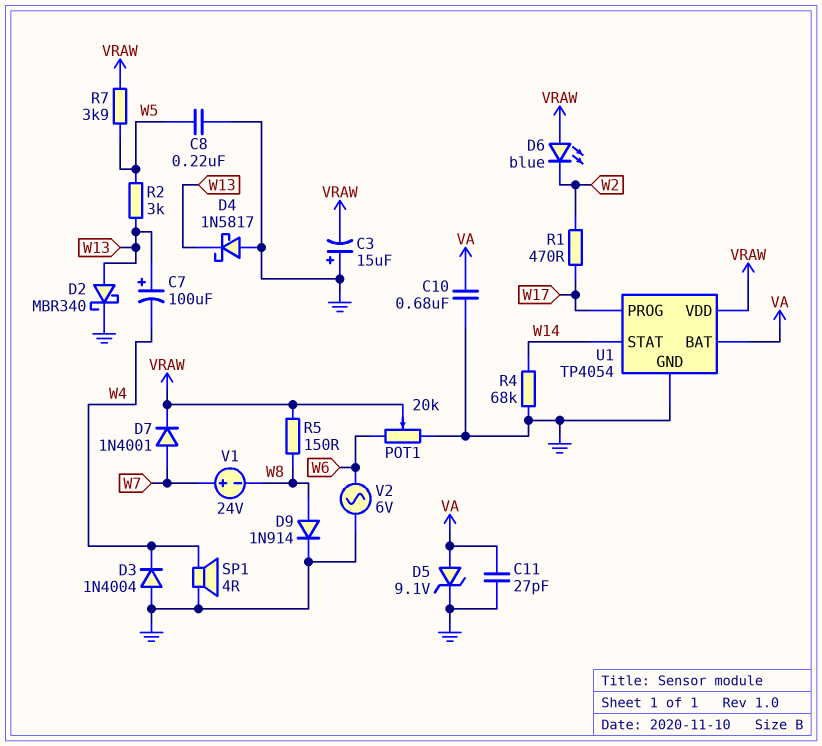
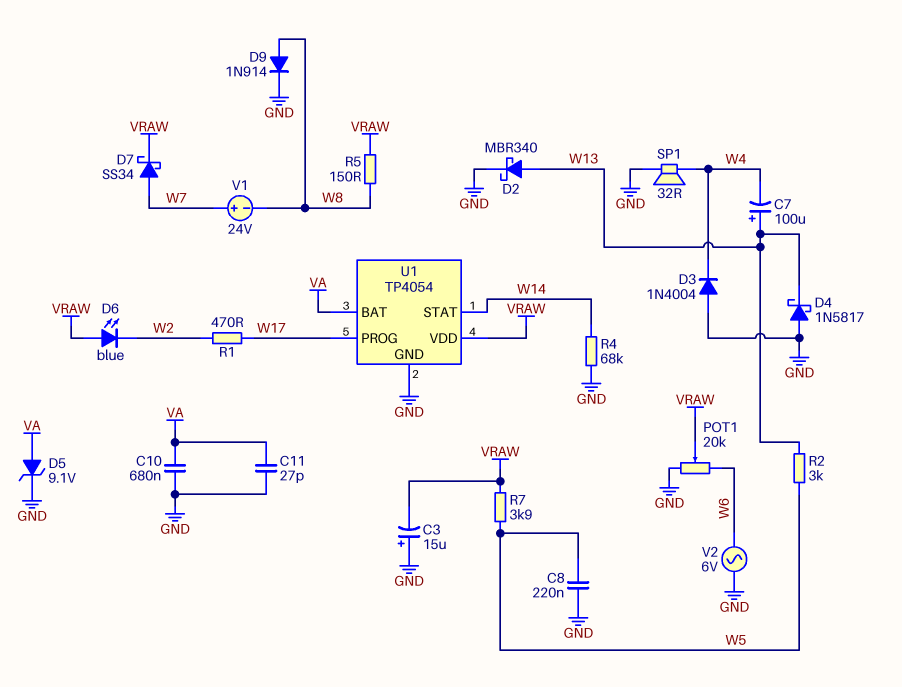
D7: diode 1N4001 (A W7, K VRAW) -> schottky SS34 (A W7, K VRAW)
SP1: speaker 4R (GND, W4) -> speaker 32R (GND, W4)

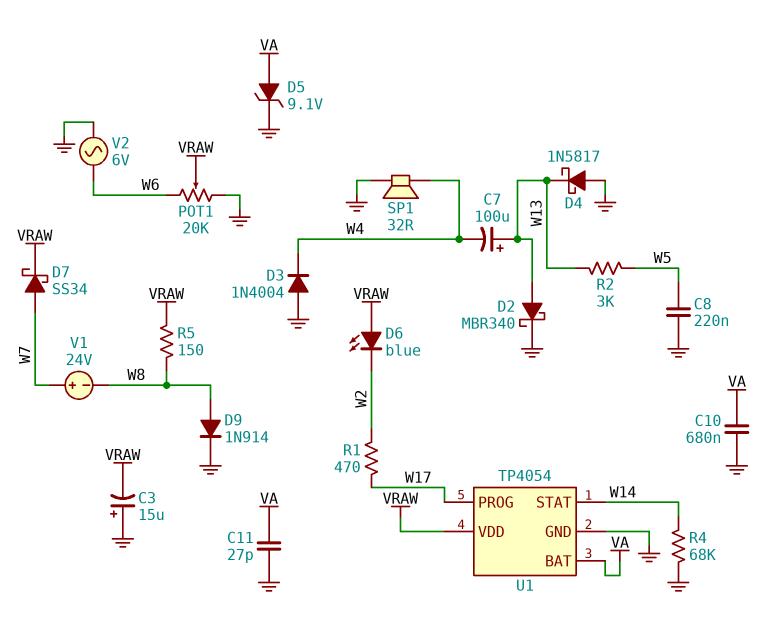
R7: 3.9k (VRAW, W5) -> none

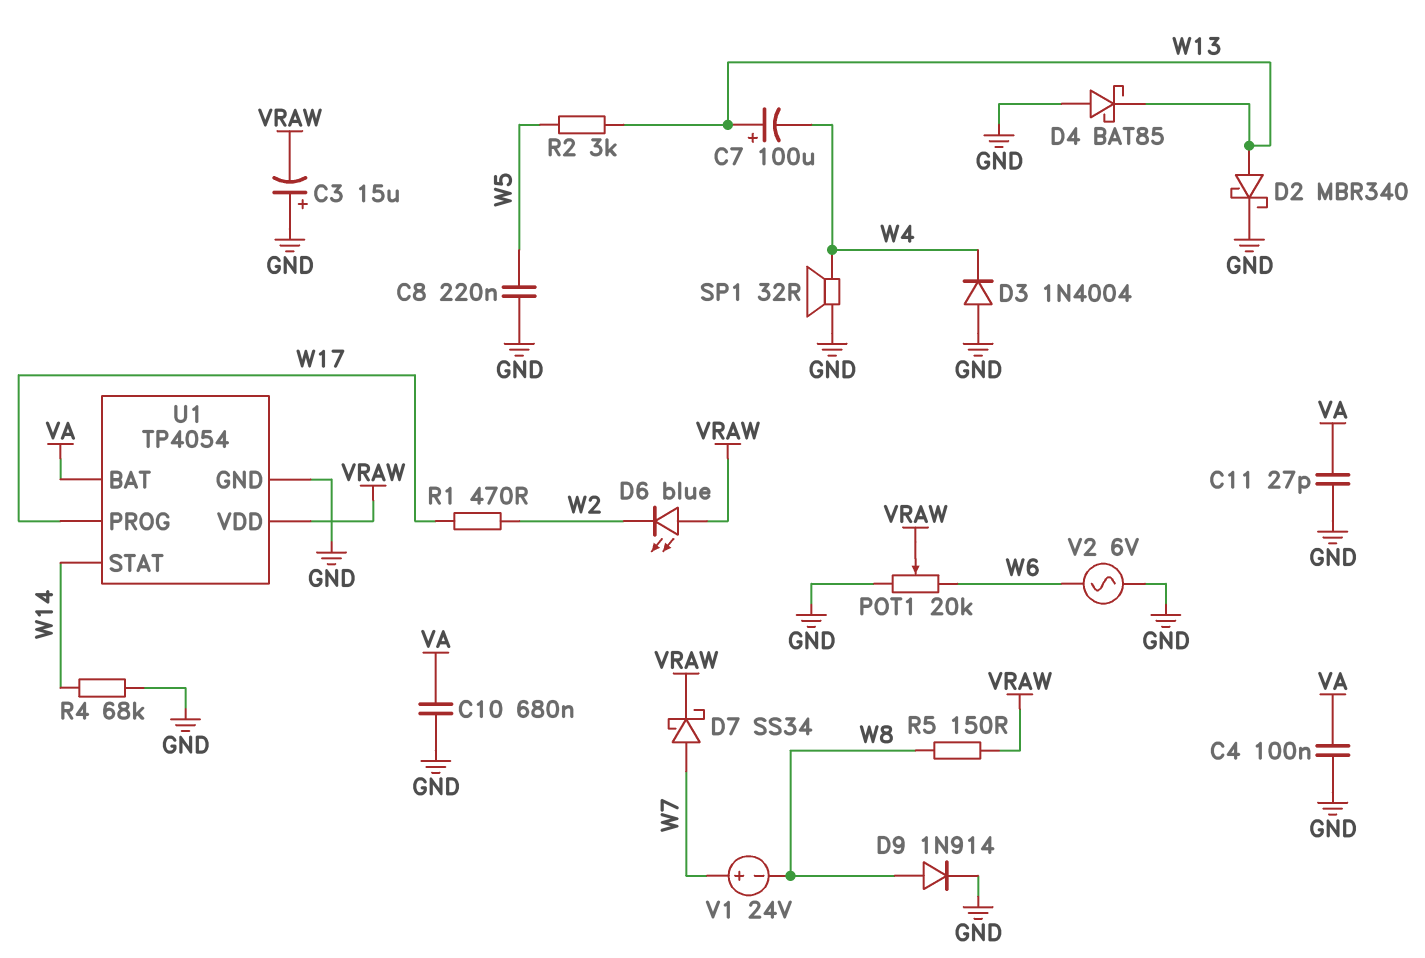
C4: none -> 100nF (GND, VA)
D4: schottky 1N5817 (A GND, K W13) -> schottky BAT85 (A GND, K W13)
D5: zener 9.1V (A VA, K GND) -> none

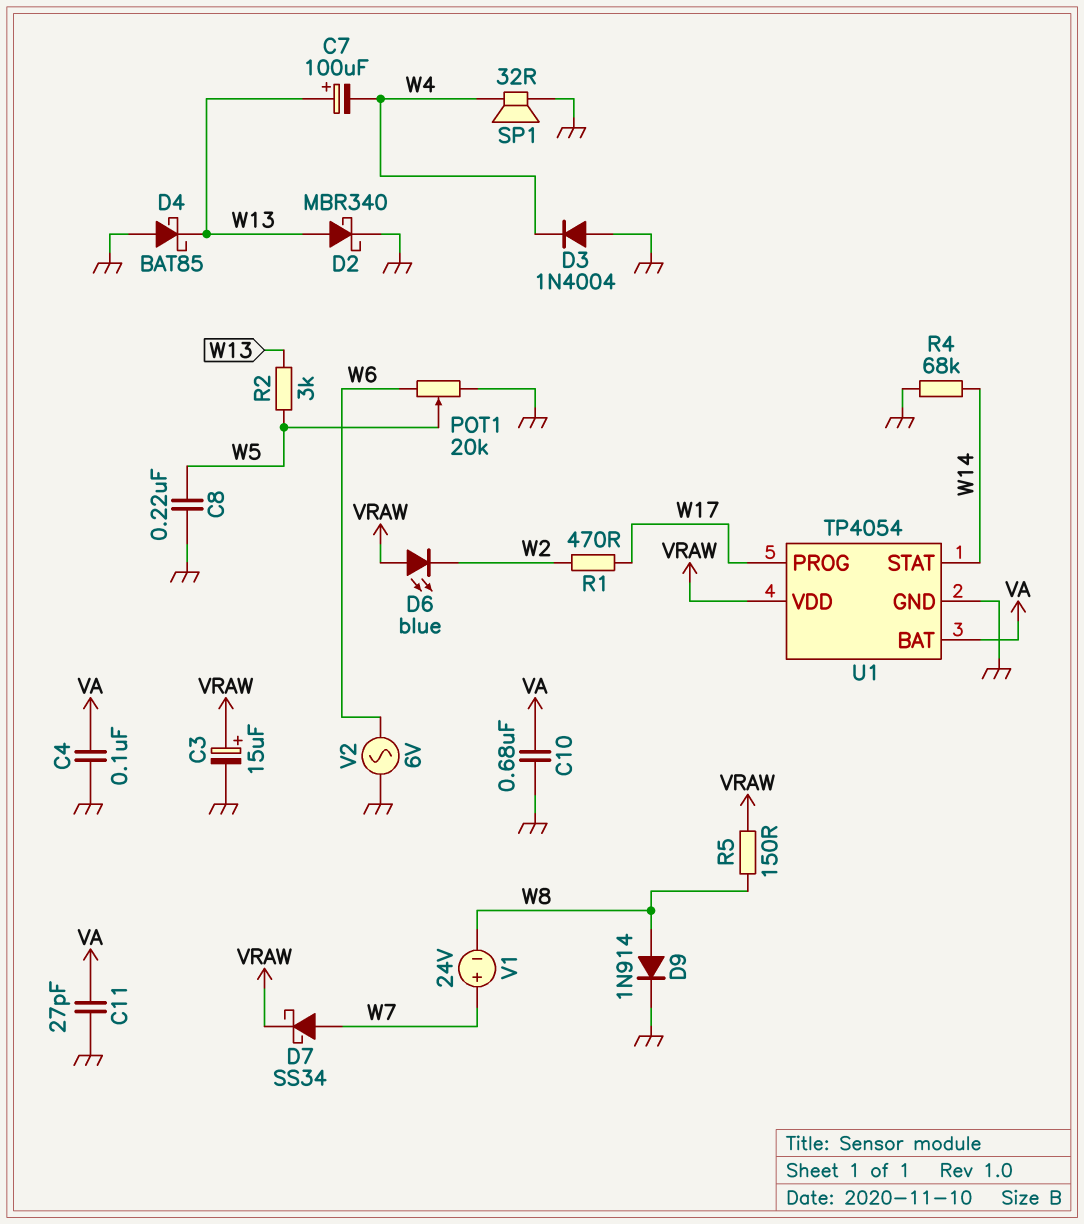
C3: 15uF (plus GND, minus VRAW) -> 15uF (plus VRAW, minus GND)
POT1: 20k (GND, W6, wiper VRAW) -> 20k (GND, W6, wiper W5)

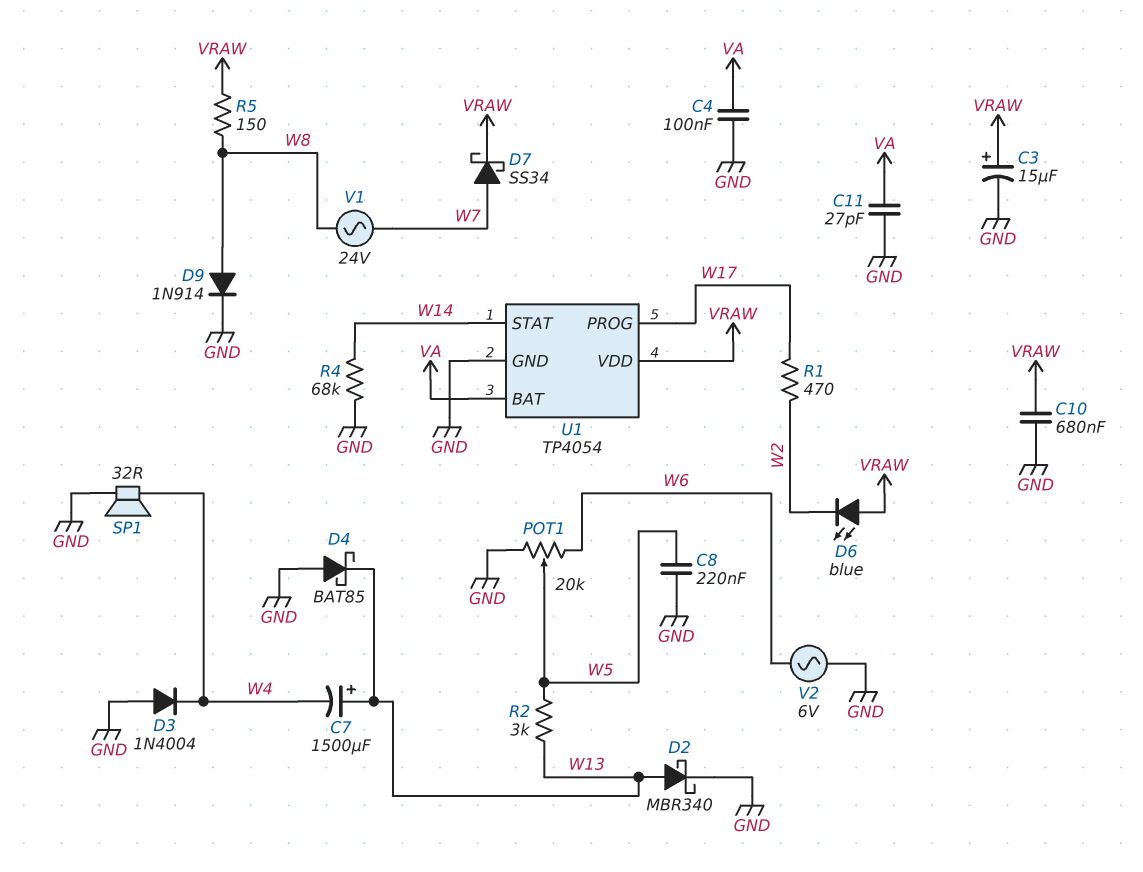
C7: 100uF (plus W13, minus W4) -> 1500uF (plus W13, minus W4)
C10: 680nF (GND, VA) -> 680nF (GND, VRAW)
V1: 24V (plus W7, minus W8) -> AC 24V (W7, W8)

